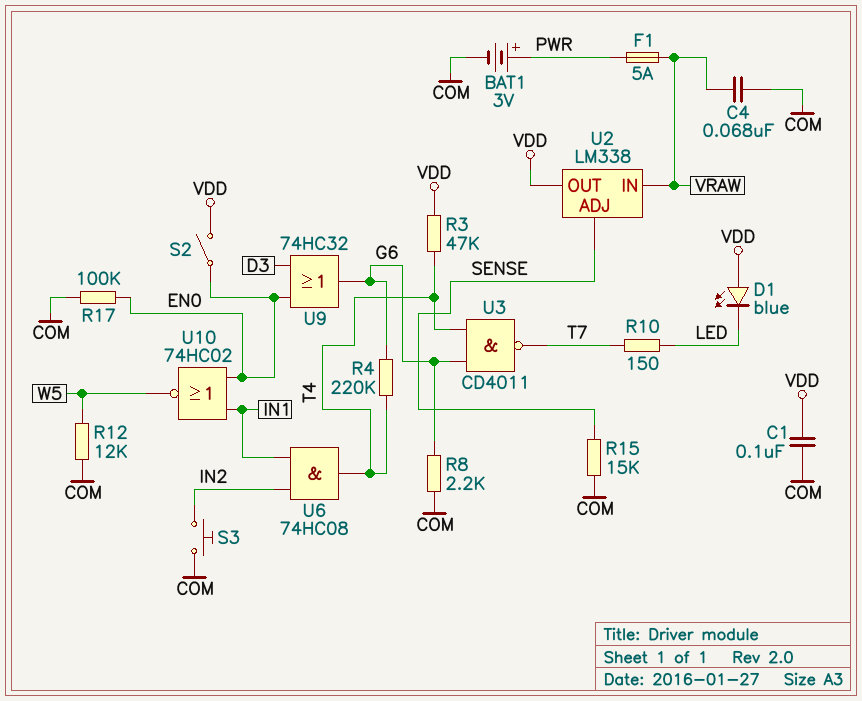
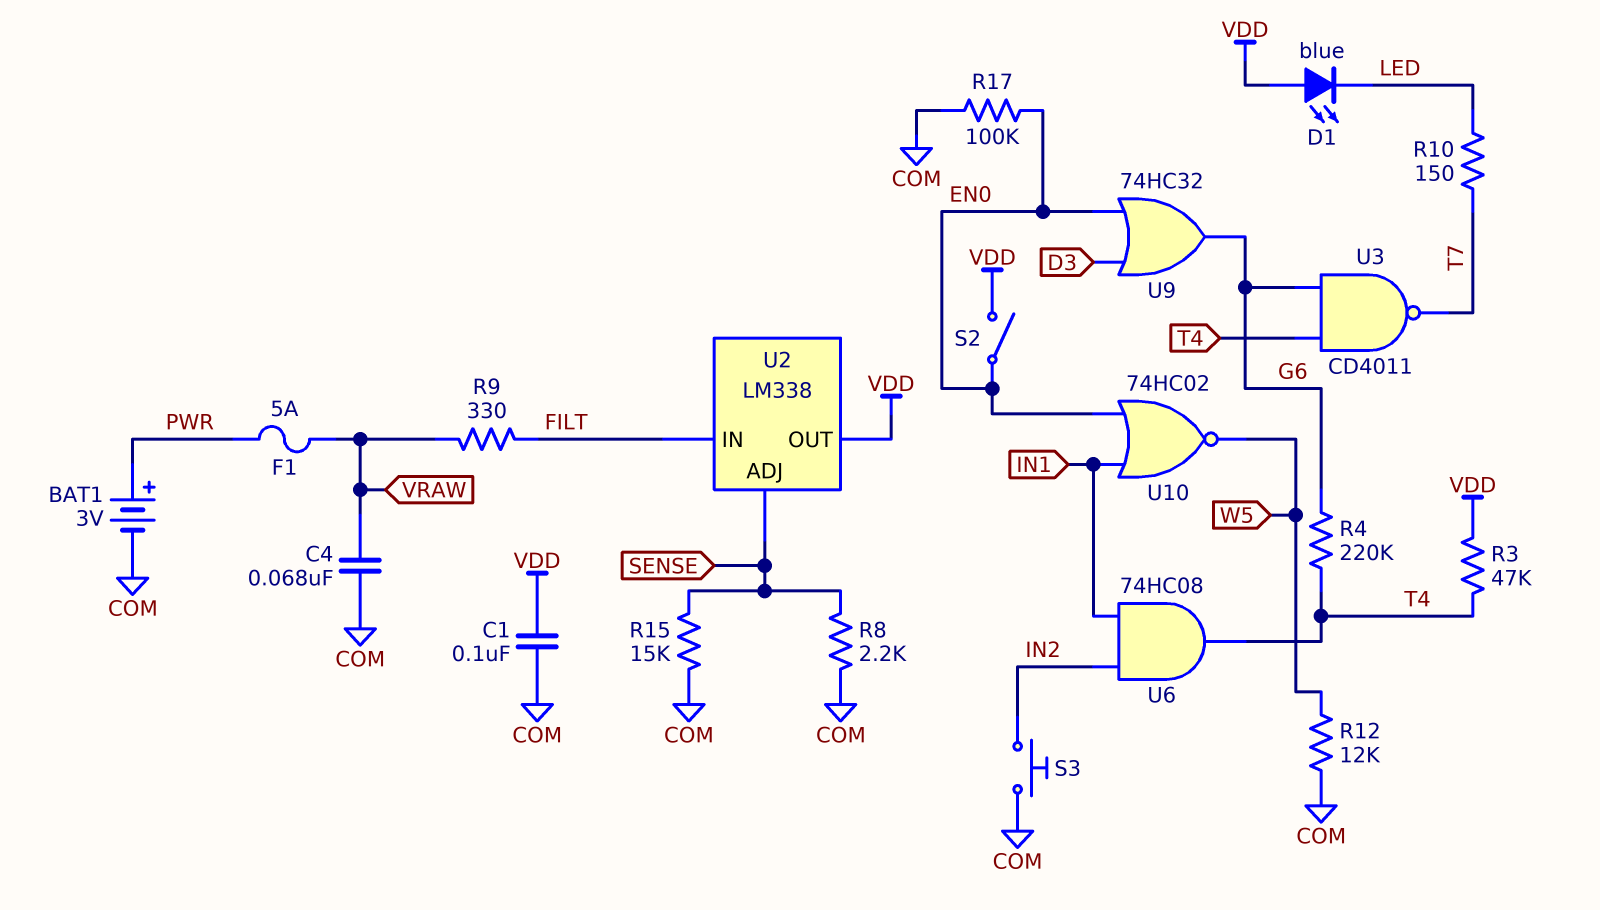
R8: 2.2k (COM, G6) -> 2.2k (COM, SENSE)
R9: none -> 330 (FILT, VRAW)
U2 pin IN: VRAW -> FILT

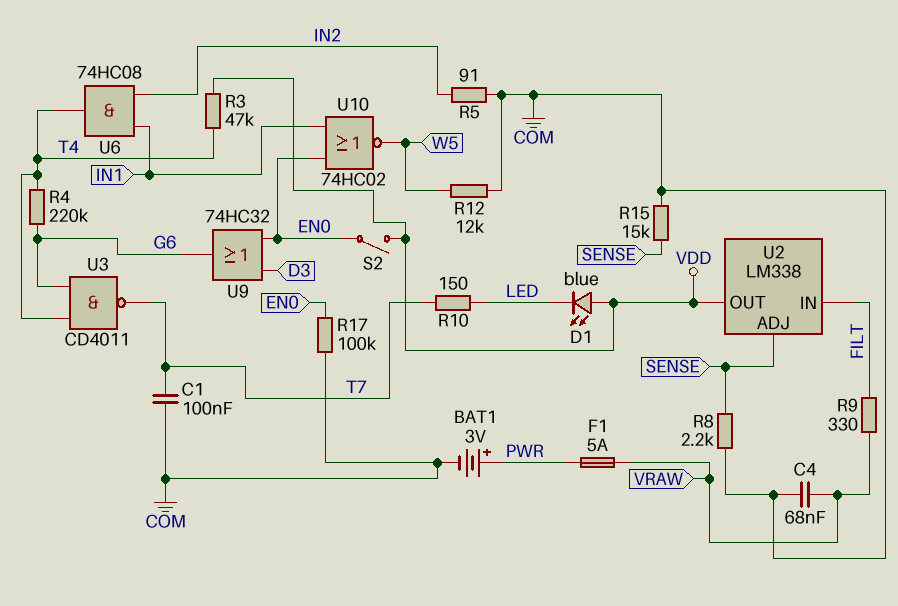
C1: 100nF (COM, VDD) -> 100nF (COM, T7)
R5: none -> 91 (COM, IN2)
S3: button (COM, IN2) -> none

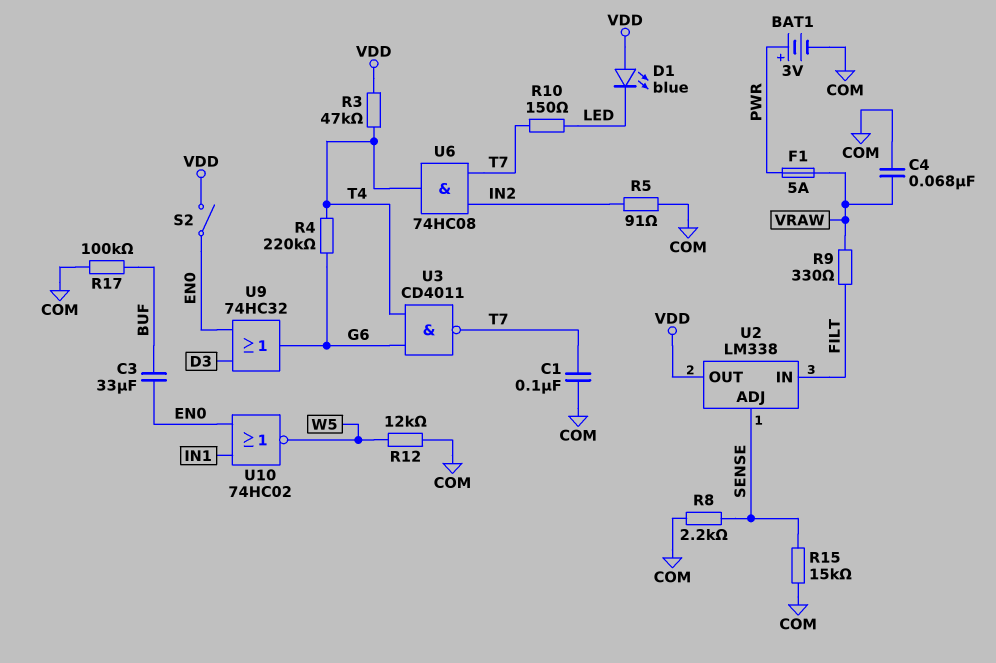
C3: none -> 33uF (BUF, EN0)
R17: 100k (COM, EN0) -> 100k (BUF, COM)
U6: AND 74HC08 (in IN1, in IN2, out T4) -> AND 74HC08 (in IN2, in T7, out T4)

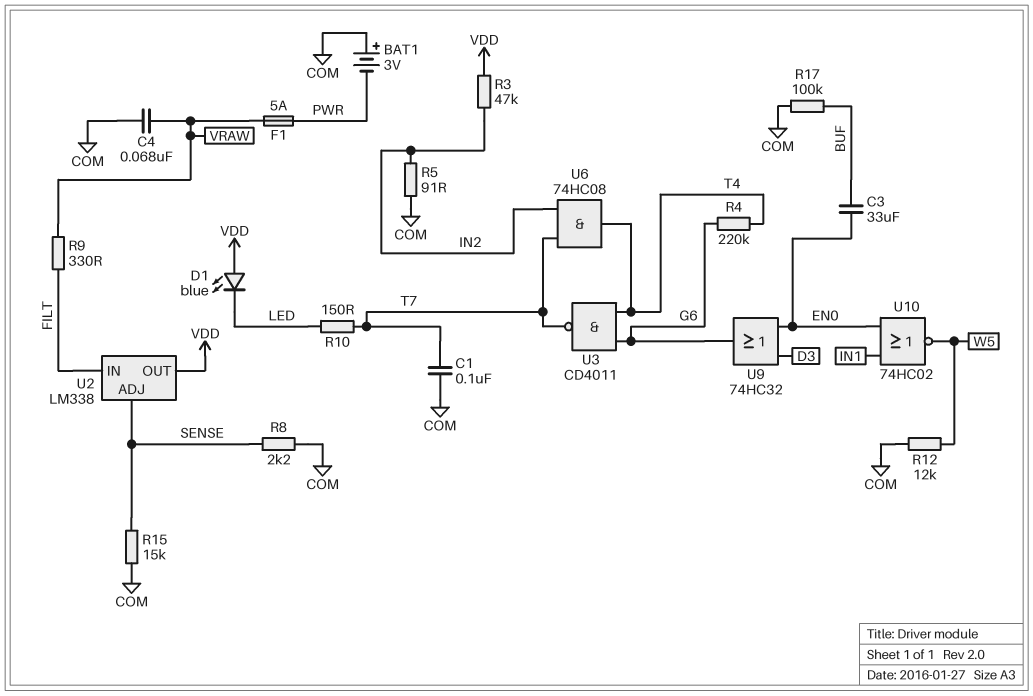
BAT1: 3V (plus PWR, minus COM) -> 3V (plus COM, minus PWR)
R3: 47k (T4, VDD) -> 47k (IN2, VDD)
S2: switch (EN0, VDD) -> none

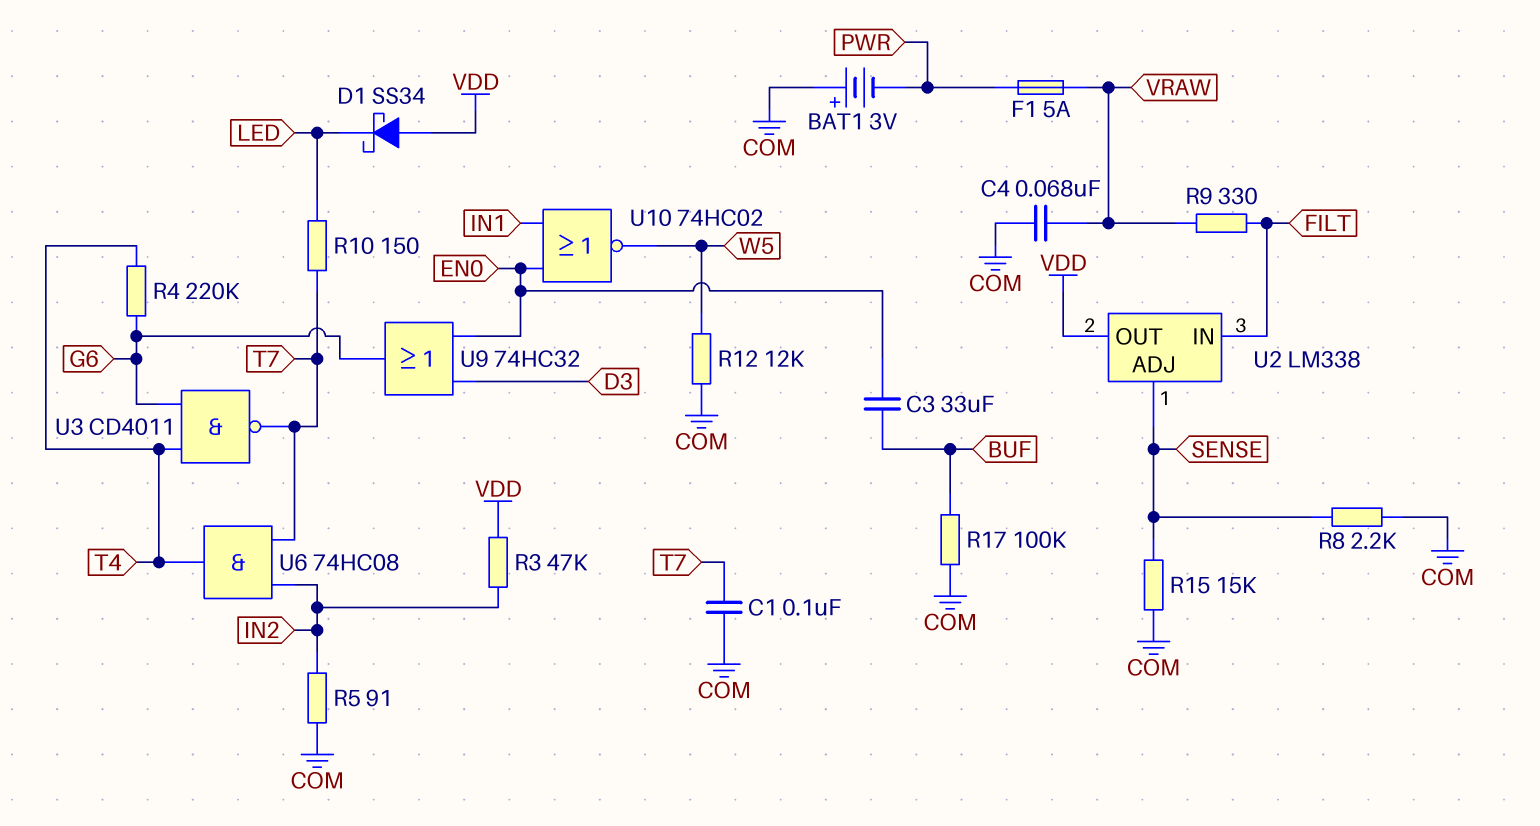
D1: LED blue (A VDD, K LED) -> schottky SS34 (A VDD, K LED)

